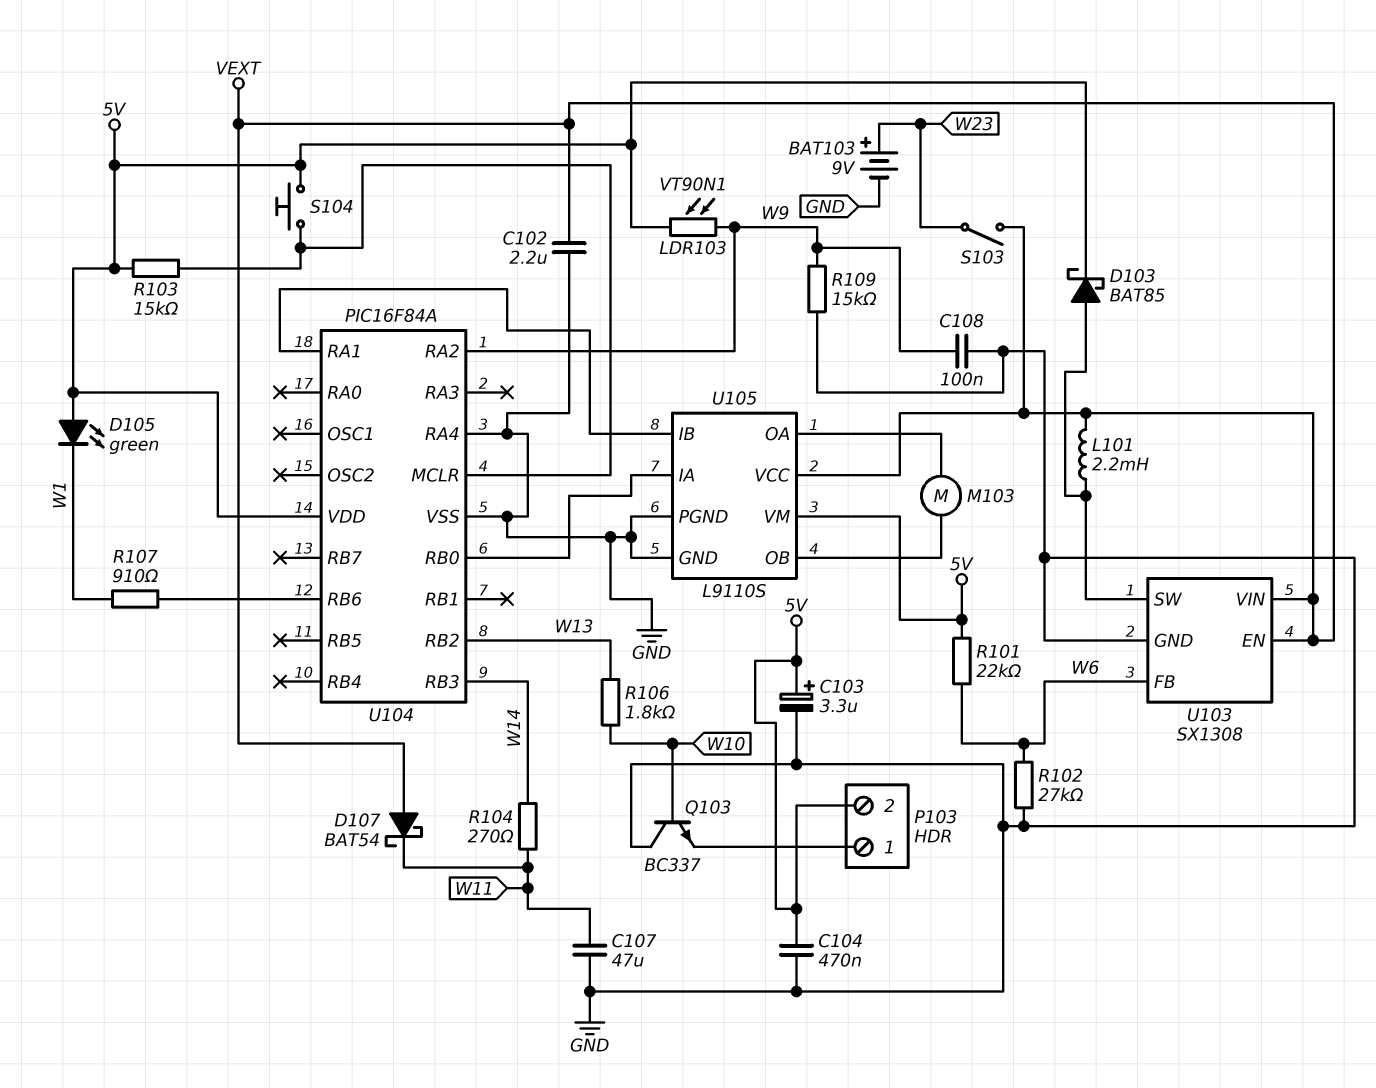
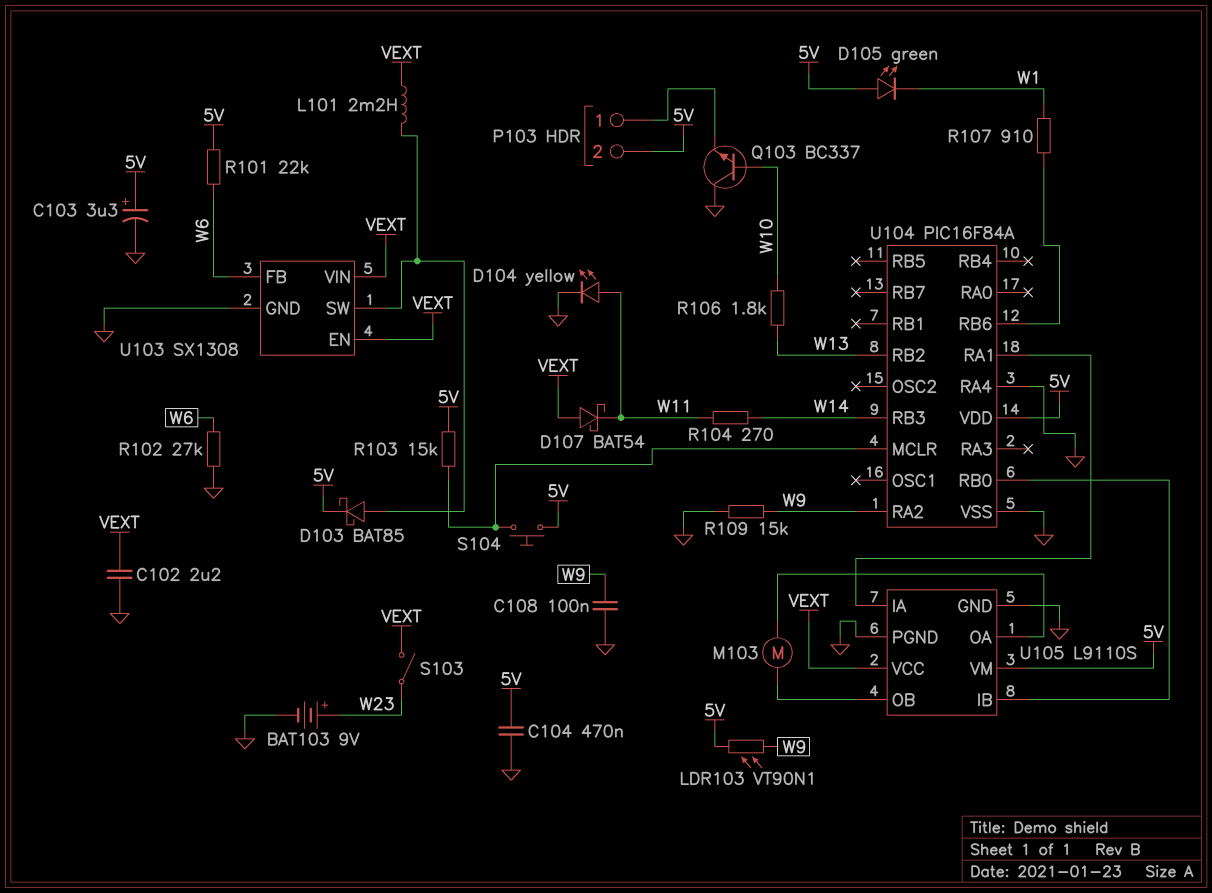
C107: 47uF (GND, W11) -> none
D104: none -> LED yellow (A W11, K GND)
U105 pin IA: U104/RB0 -> U104/RA1
U105 pin IB: U104/RA1 -> U104/RB0

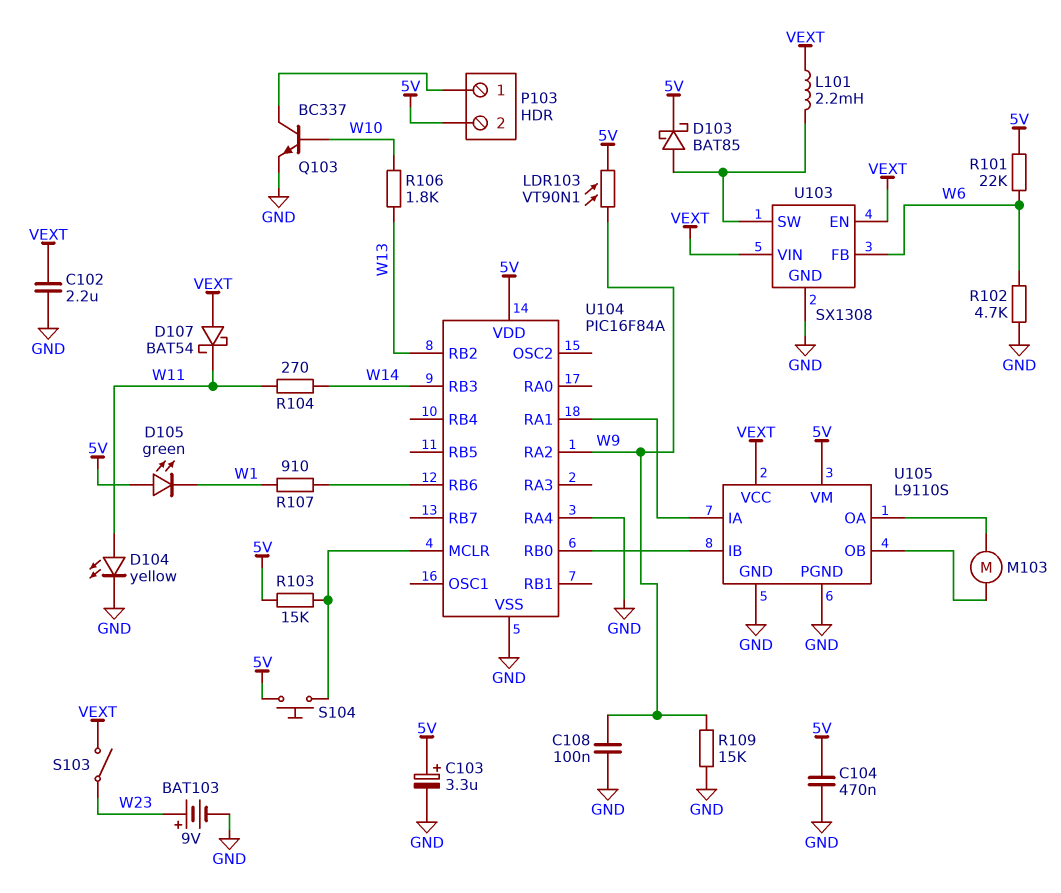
Q103: NPN BC337 (B W10, C GND, E P103/1) -> NPN BC337 (B W10, C P103/1, E GND)
R102: 27k (GND, W6) -> 4.7k (GND, W6)

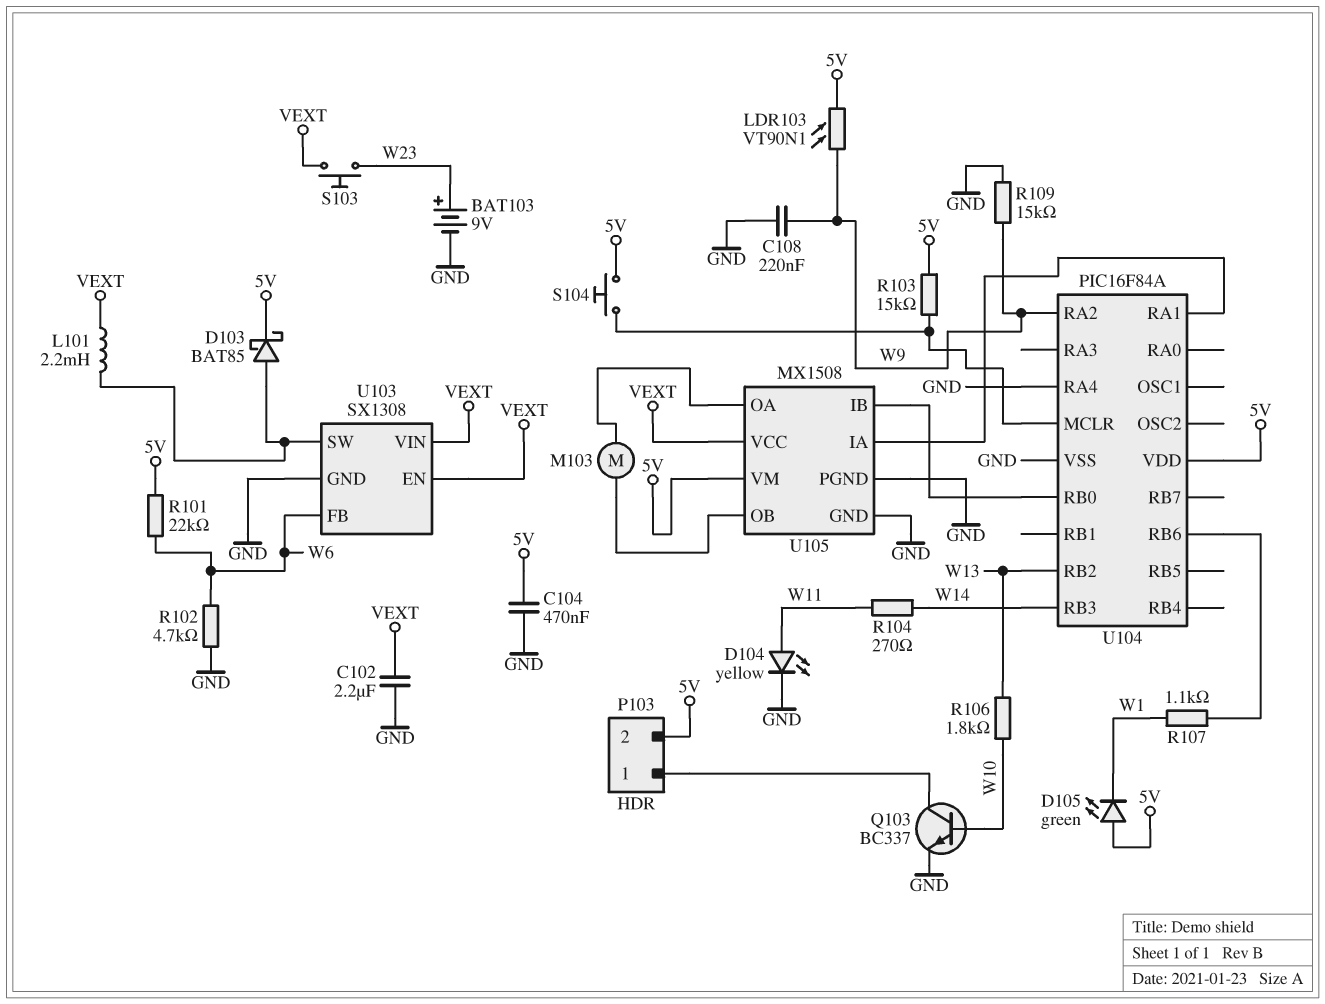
C103: 3.3uF (plus 5V, minus GND) -> none
C108: 100nF (GND, W9) -> 220nF (GND, W9)
D107: schottky BAT54 (A VEXT, K W11) -> none
R107: 910 (U104/RB6, W1) -> 1.1k (U104/RB6, W1)
S103: switch (VEXT, W23) -> button (VEXT, W23)
U105: L9110S -> MX1508

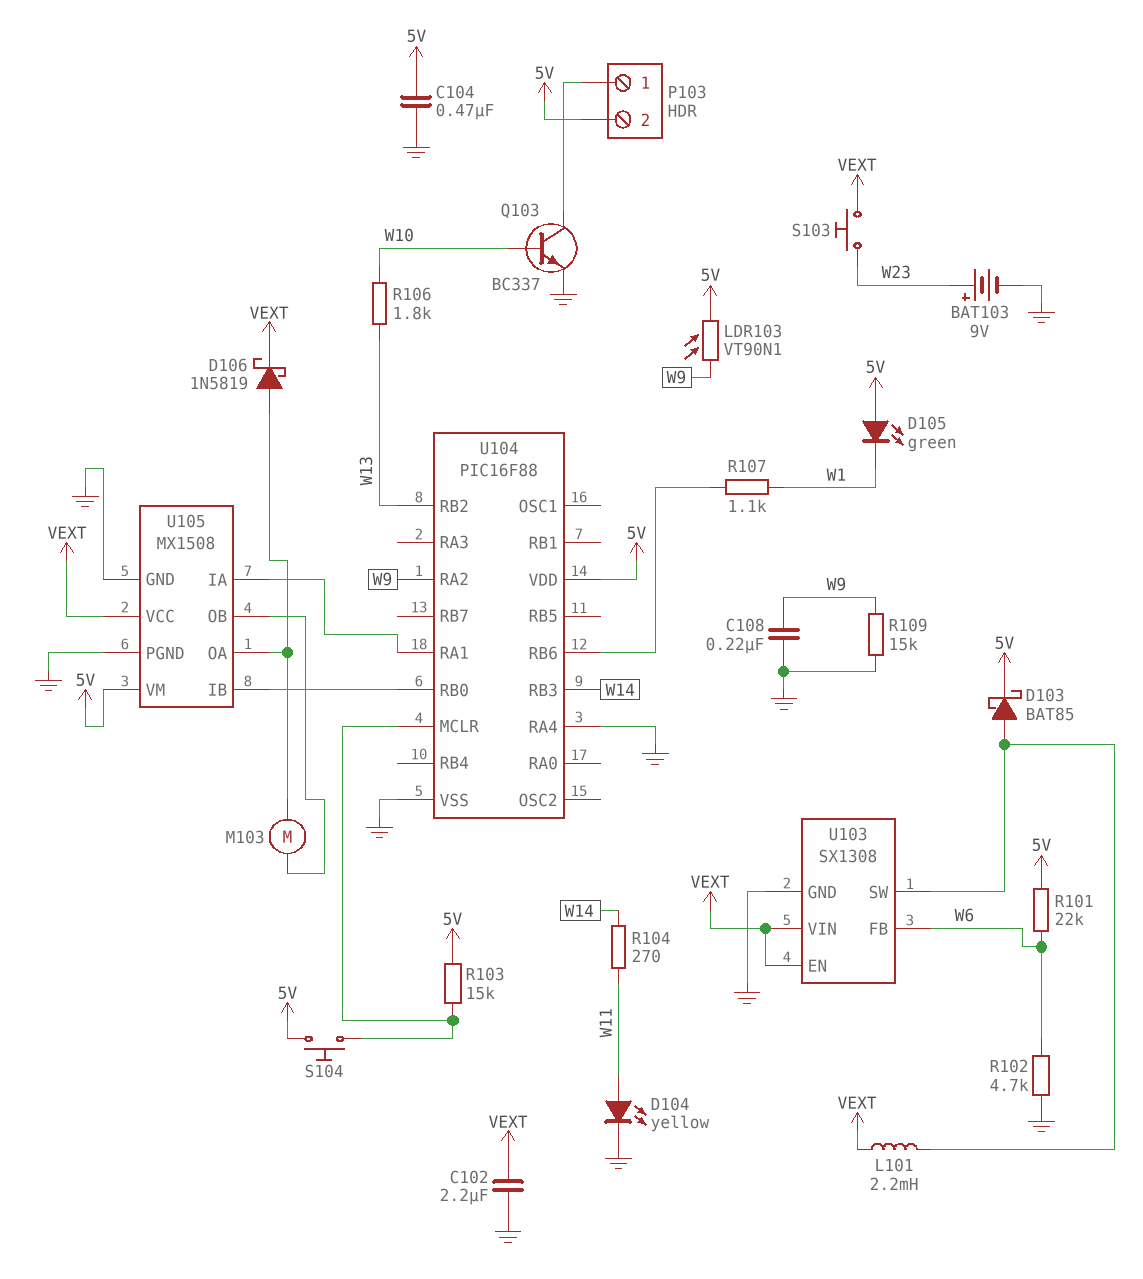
D106: none -> schottky 1N5819 (A U105/OA, K VEXT)
U104: PIC16F84A -> PIC16F88

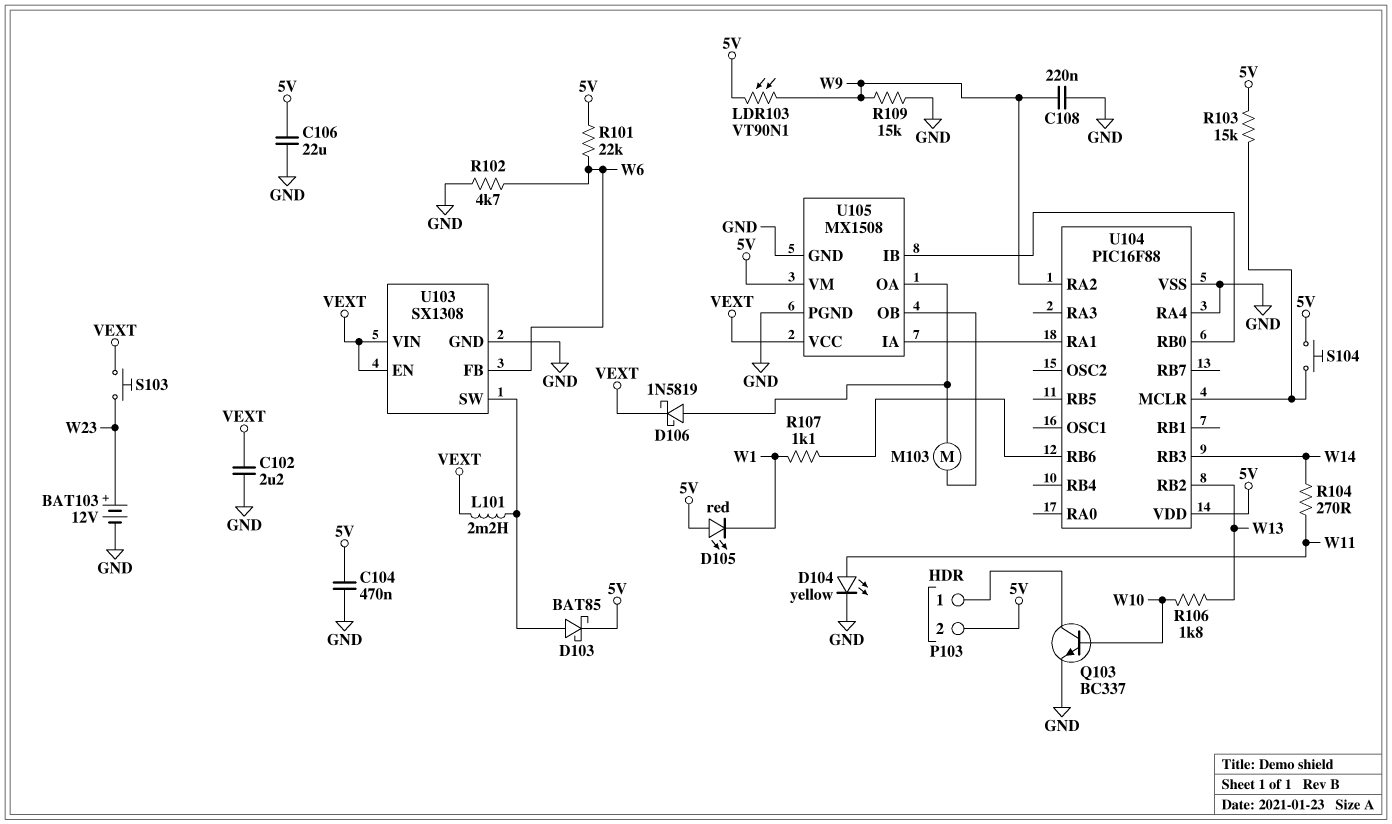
BAT103: 9V (plus W23, minus GND) -> 12V (plus W23, minus GND)
C106: none -> 22uF (5V, GND)
D105: LED green (A 5V, K W1) -> LED red (A 5V, K W1)

